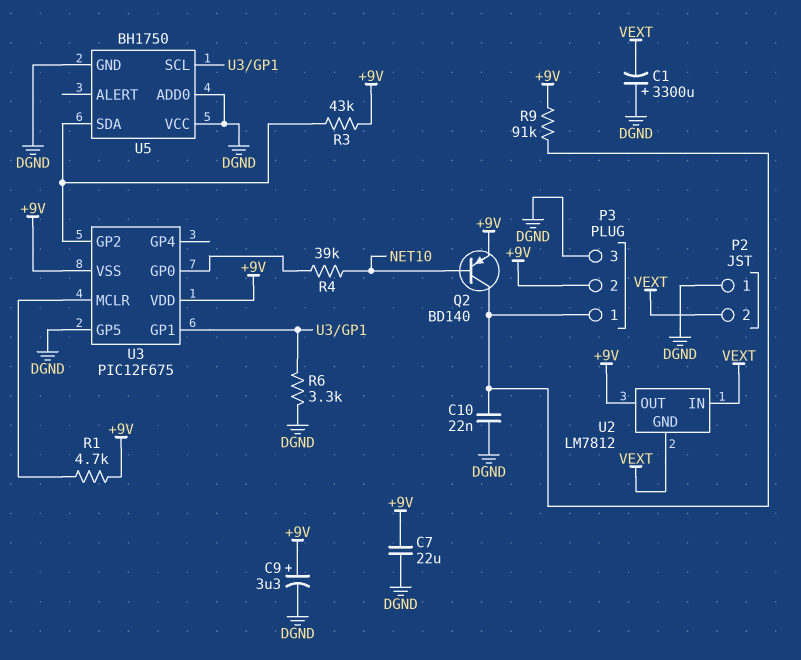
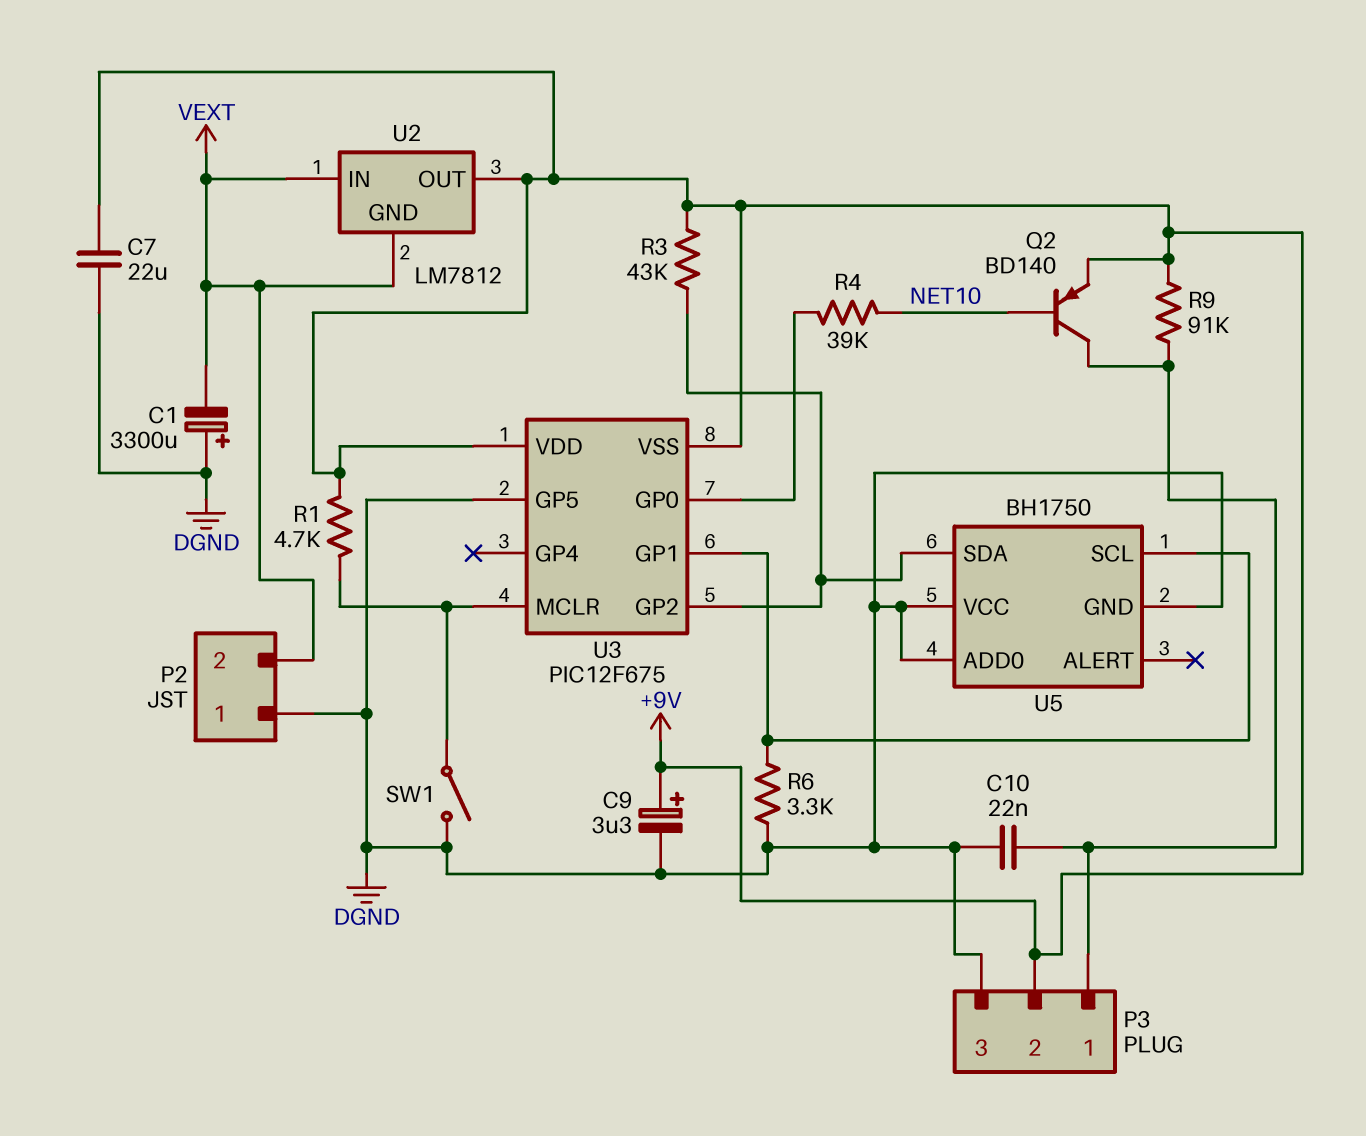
SW1: none -> switch (DGND, U3/MCLR)

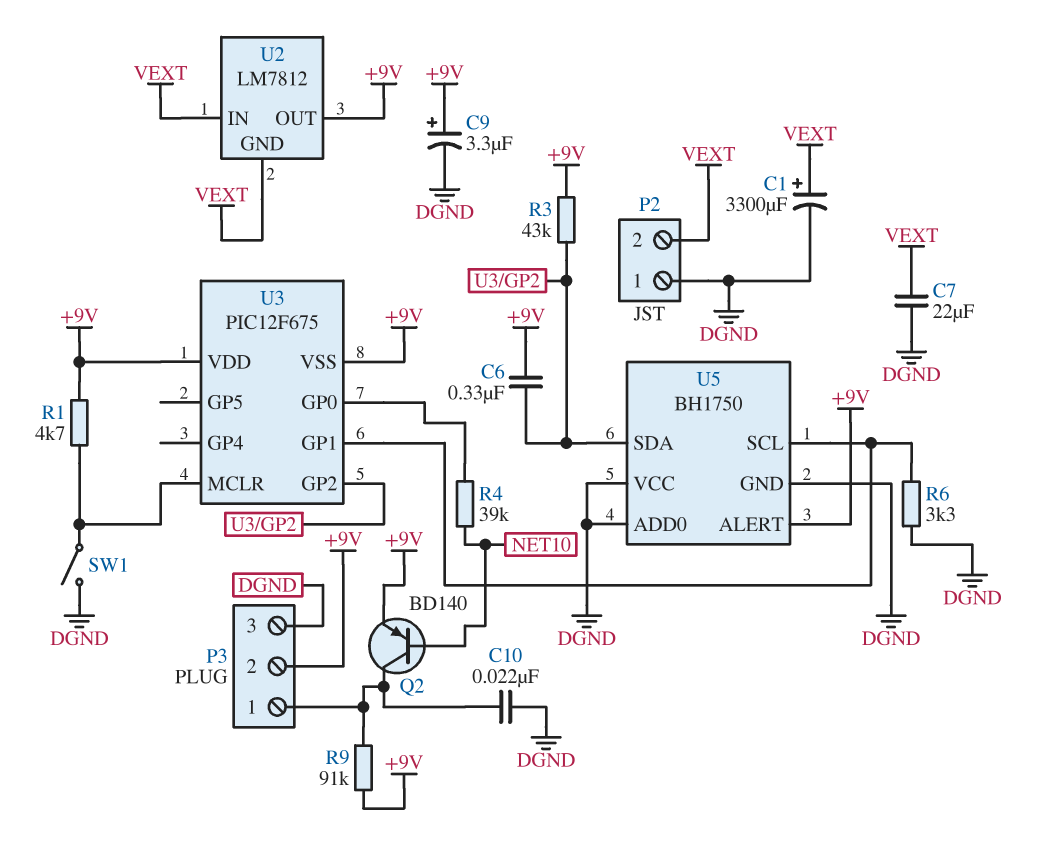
C1: 3300uF (plus DGND, minus VEXT) -> 3300uF (plus VEXT, minus DGND)
C6: none -> 330nF (+9V, U3/GP2)
C7: 22uF (+9V, DGND) -> 22uF (DGND, VEXT)
U3 pin GP5: DGND -> none
U5 pin ALERT: none -> +9V

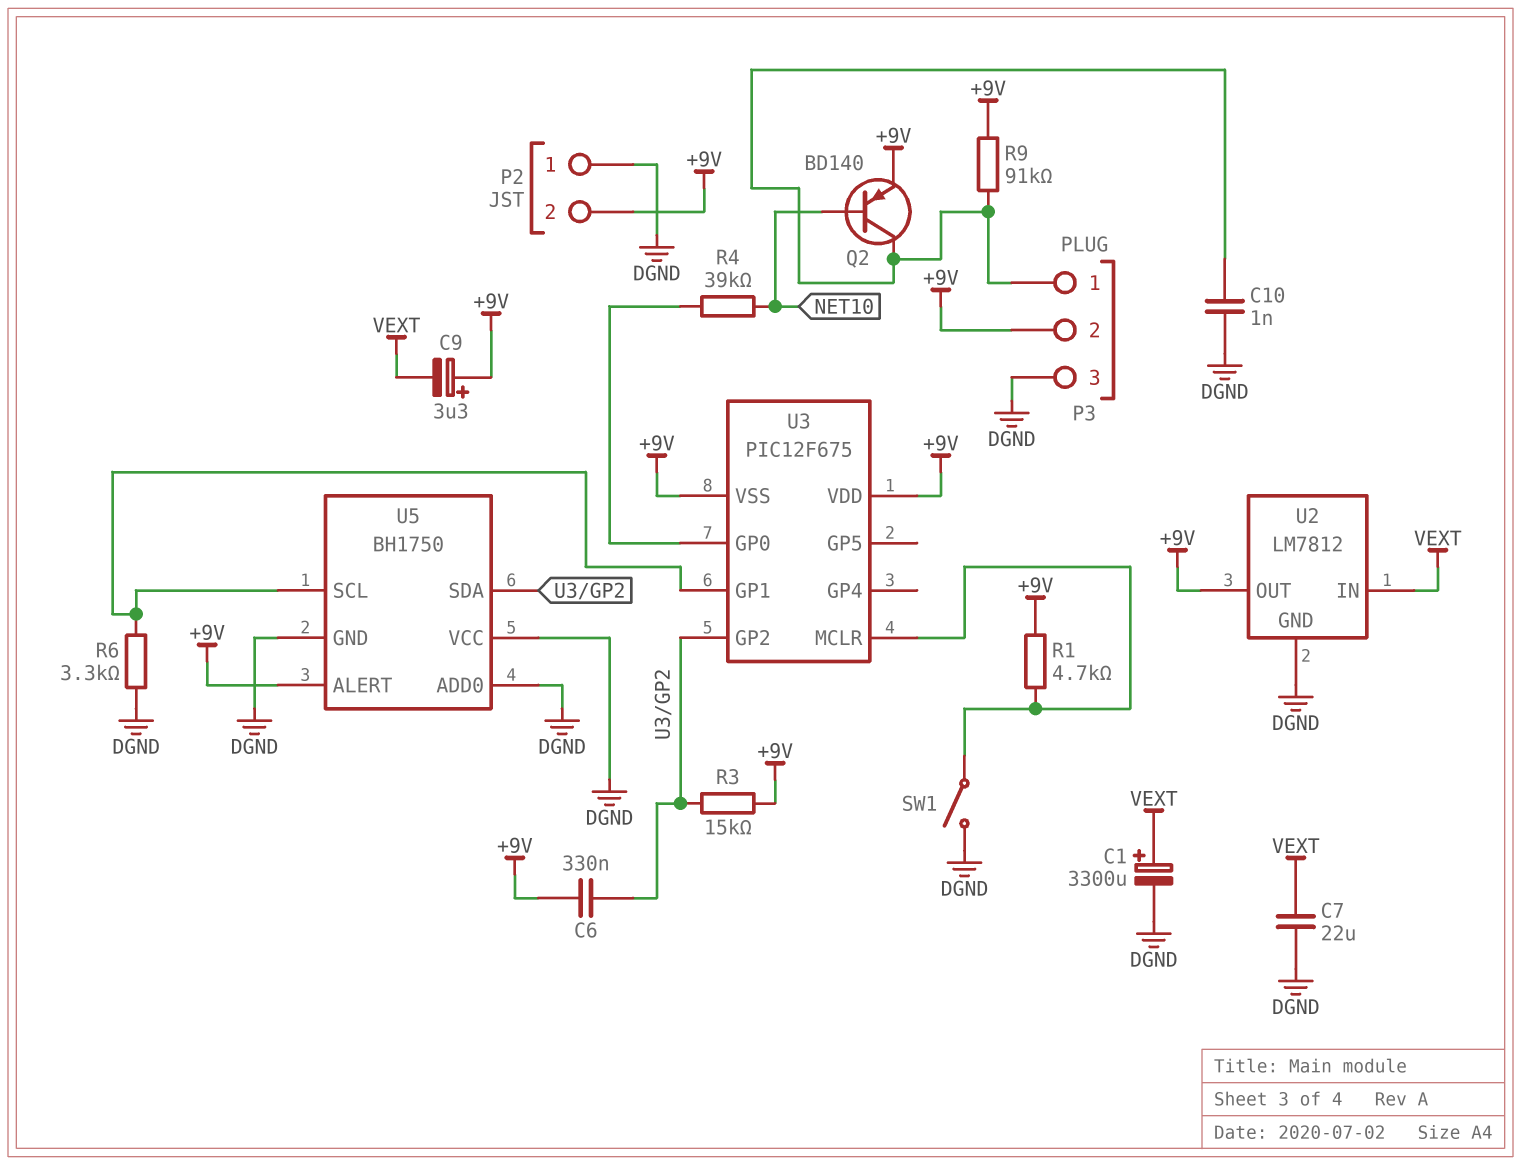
C9: 3.3uF (plus +9V, minus DGND) -> 3.3uF (plus +9V, minus VEXT)
C10: 22nF (DGND, P3/1) -> 1nF (DGND, P3/1)
P2 pin 2: VEXT -> +9V
R3: 43k (+9V, U3/GP2) -> 15k (+9V, U3/GP2)
U2 pin GND: VEXT -> DGND

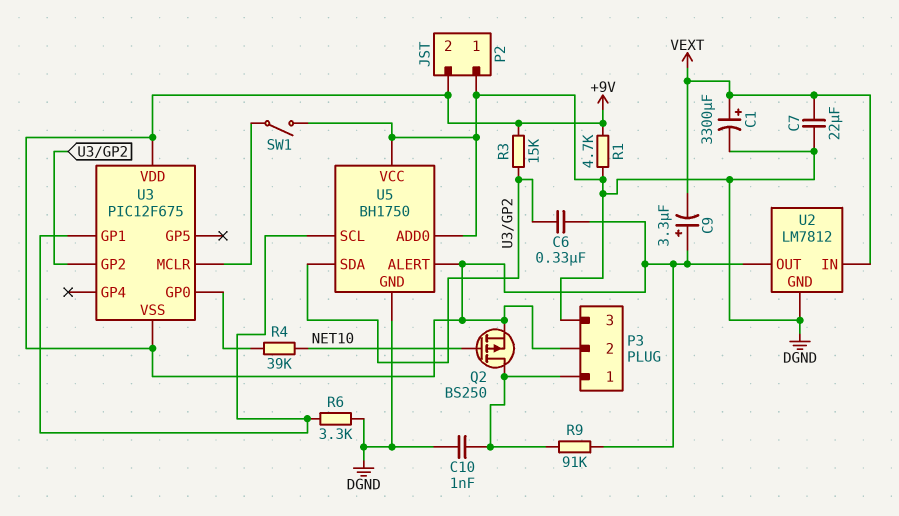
Q2: PNP BD140 (B NET10, C P3/1, E +9V) -> PMOS BS250 (G NET10, D P3/1, S +9V)
R1: 4.7k (+9V, U3/MCLR) -> 4.7k (+9V, DGND)

